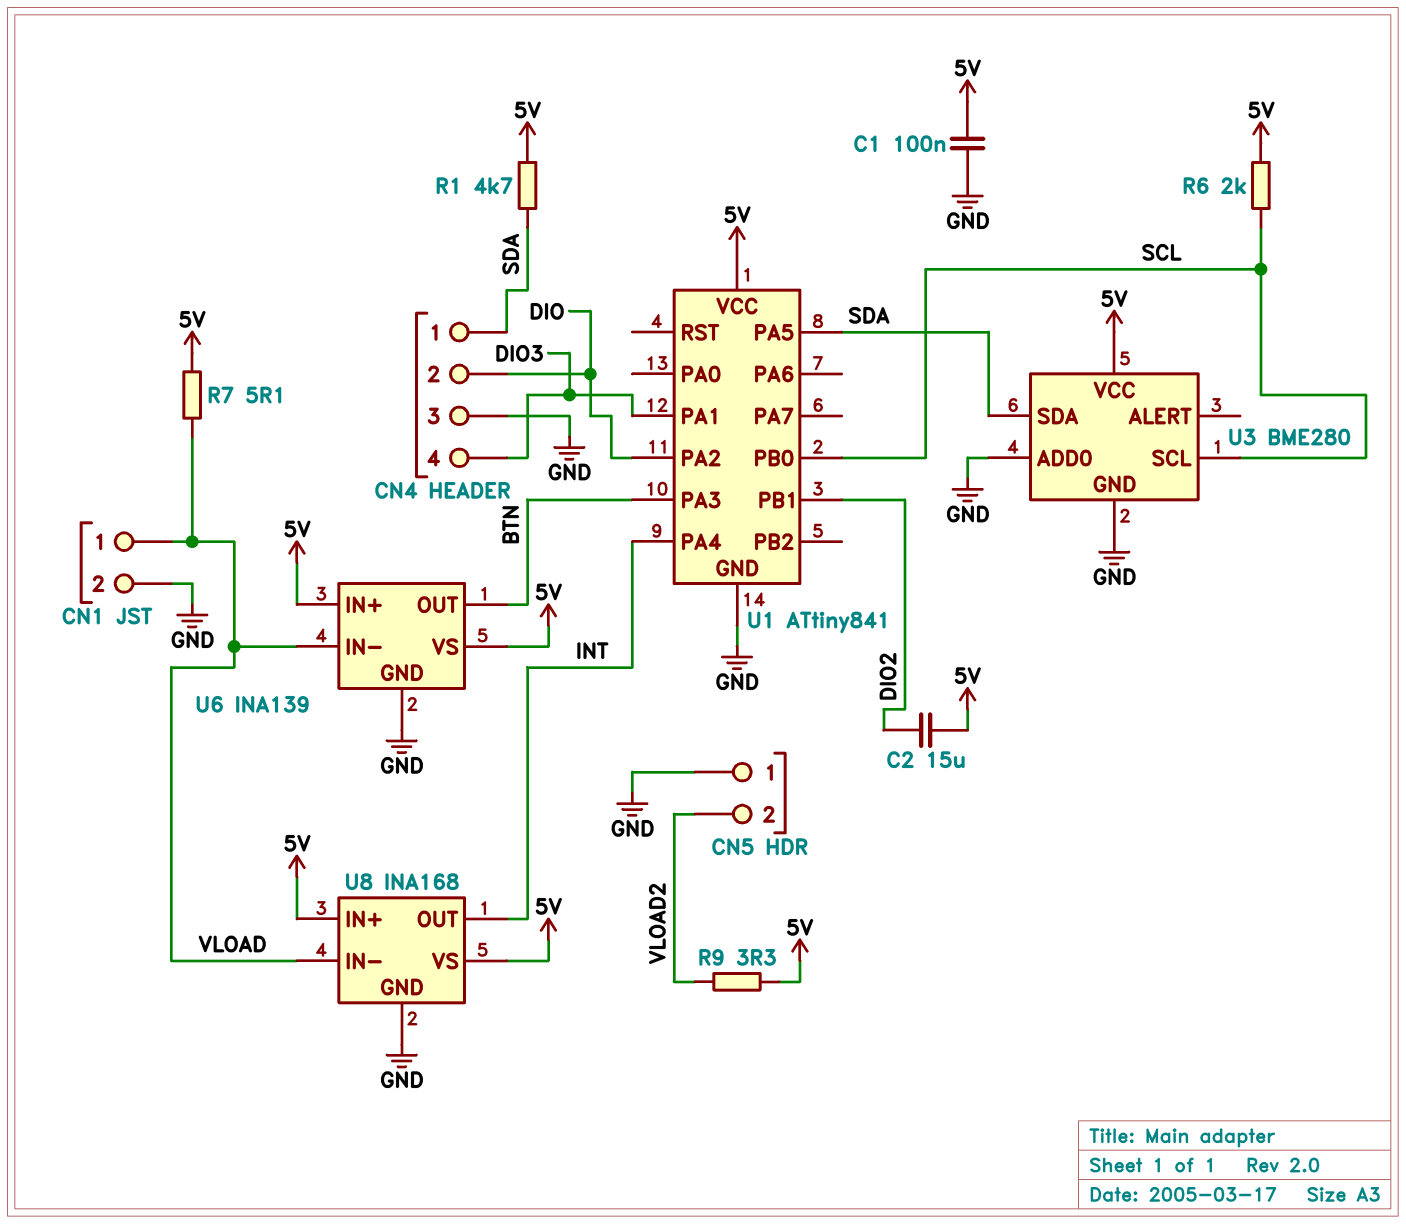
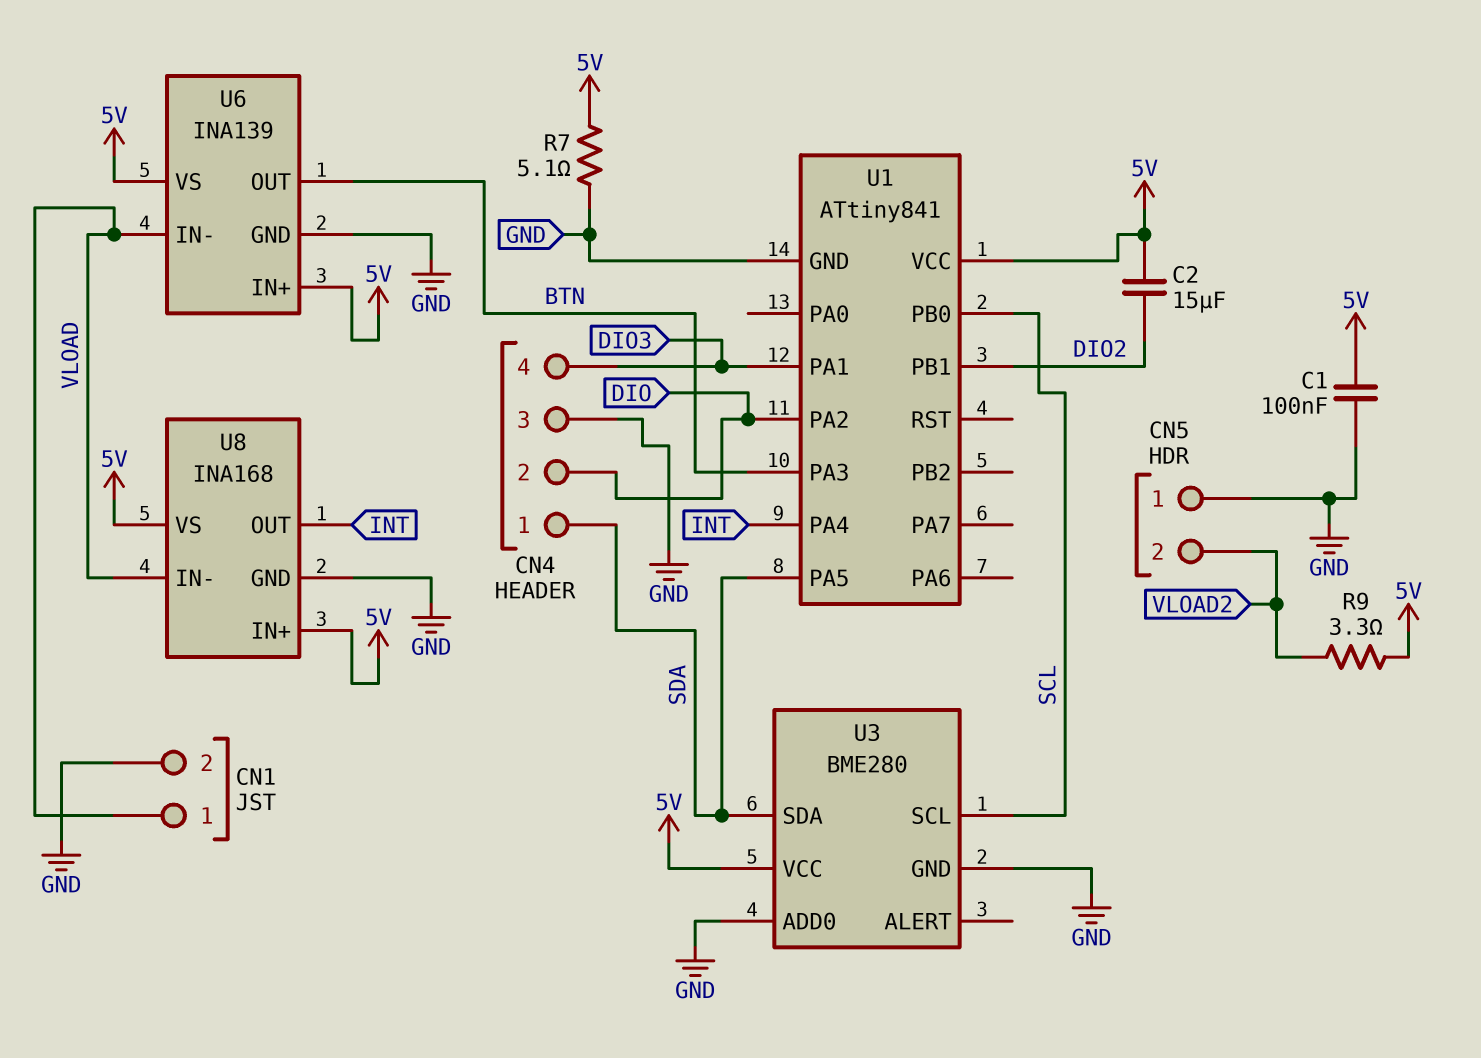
R1: 4.7k (5V, SDA) -> none
R6: 2k (5V, SCL) -> none
R7: 5.1 (5V, VLOAD) -> 5.1 (5V, GND)

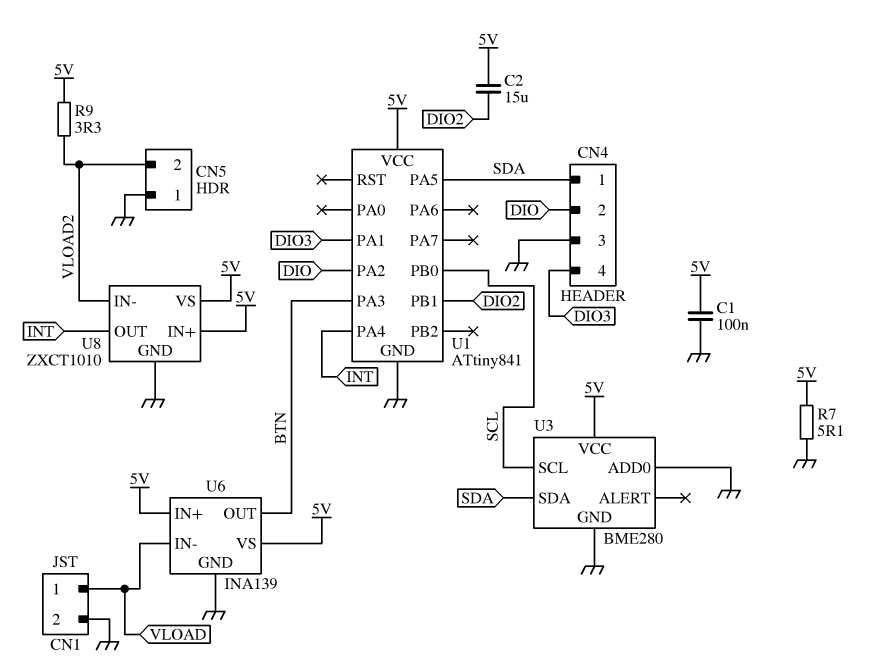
U8: INA168 -> ZXCT1010
U8 pin IN-: VLOAD -> VLOAD2

